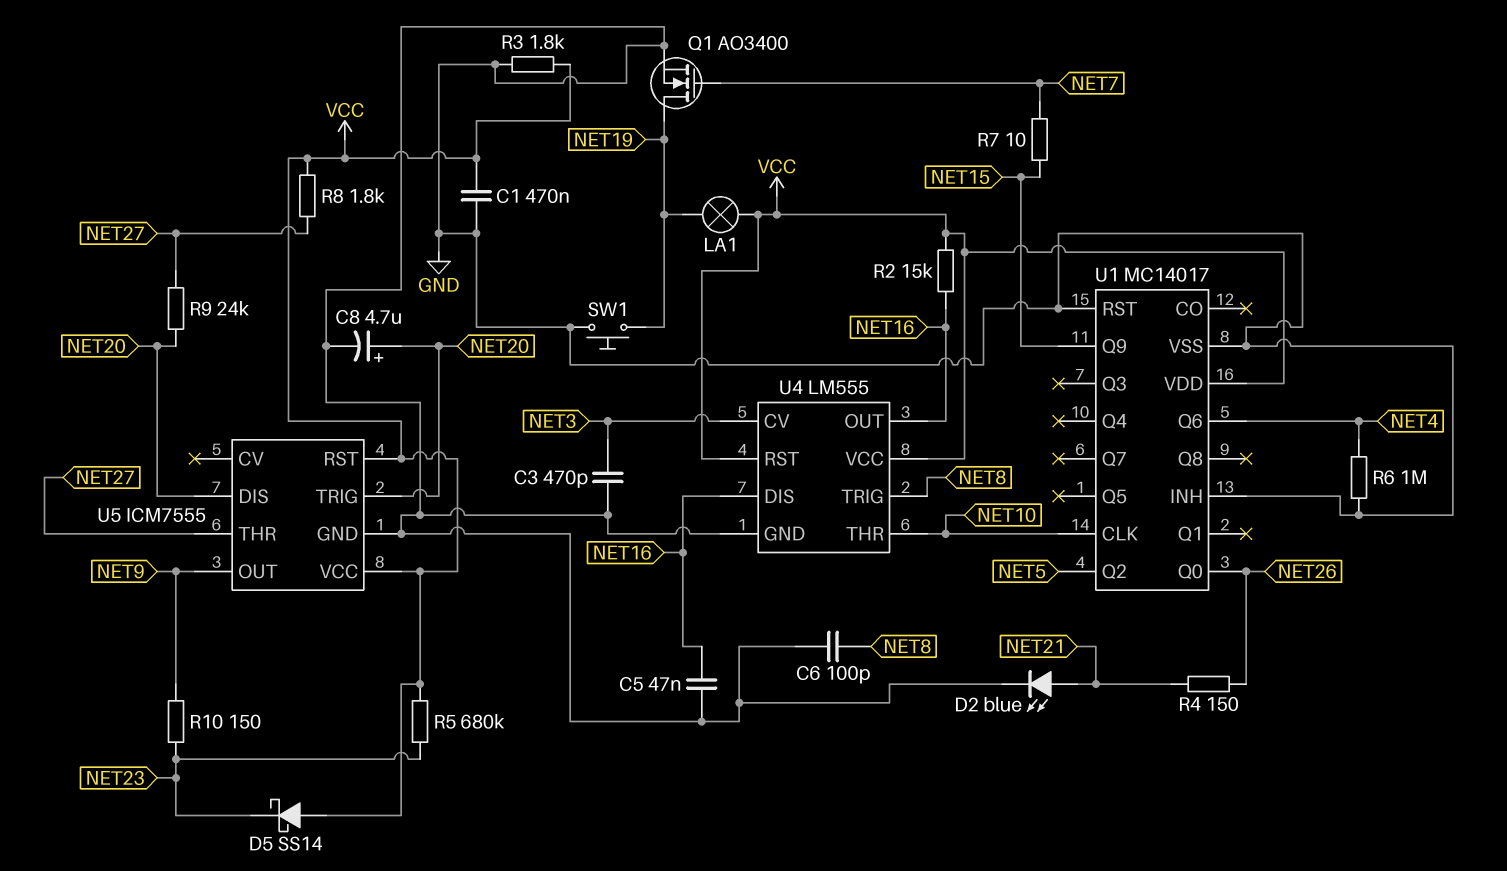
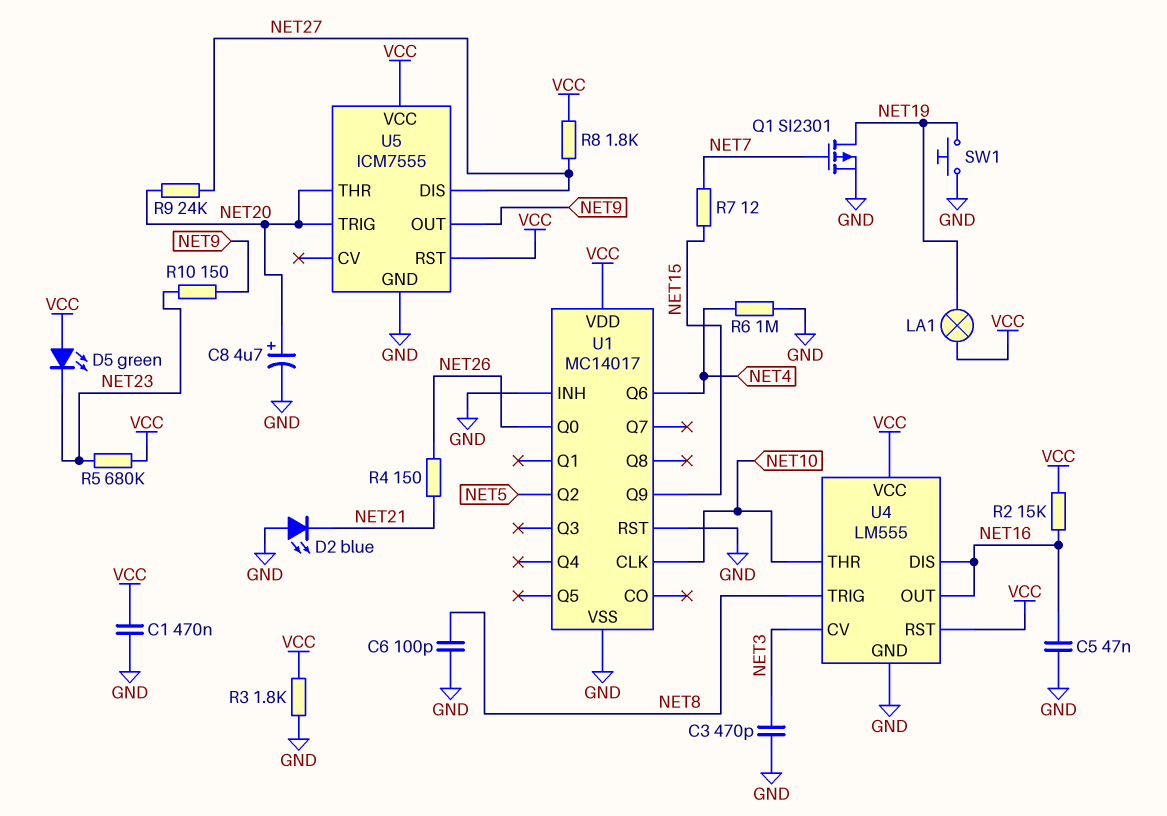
D2: LED blue (A NET21, K GND) -> LED blue (A GND, K NET21)
D5: schottky SS14 (A VCC, K NET23) -> LED green (A VCC, K NET23)
Q1: NMOS AO3400 (G NET7, D NET19, S GND) -> PMOS SI2301 (G NET7, D NET19, S GND)
R7: 10 (NET7, NET15) -> 12 (NET7, NET15)
U5 pin DIS: NET20 -> NET27
U5 pin THR: NET27 -> NET20

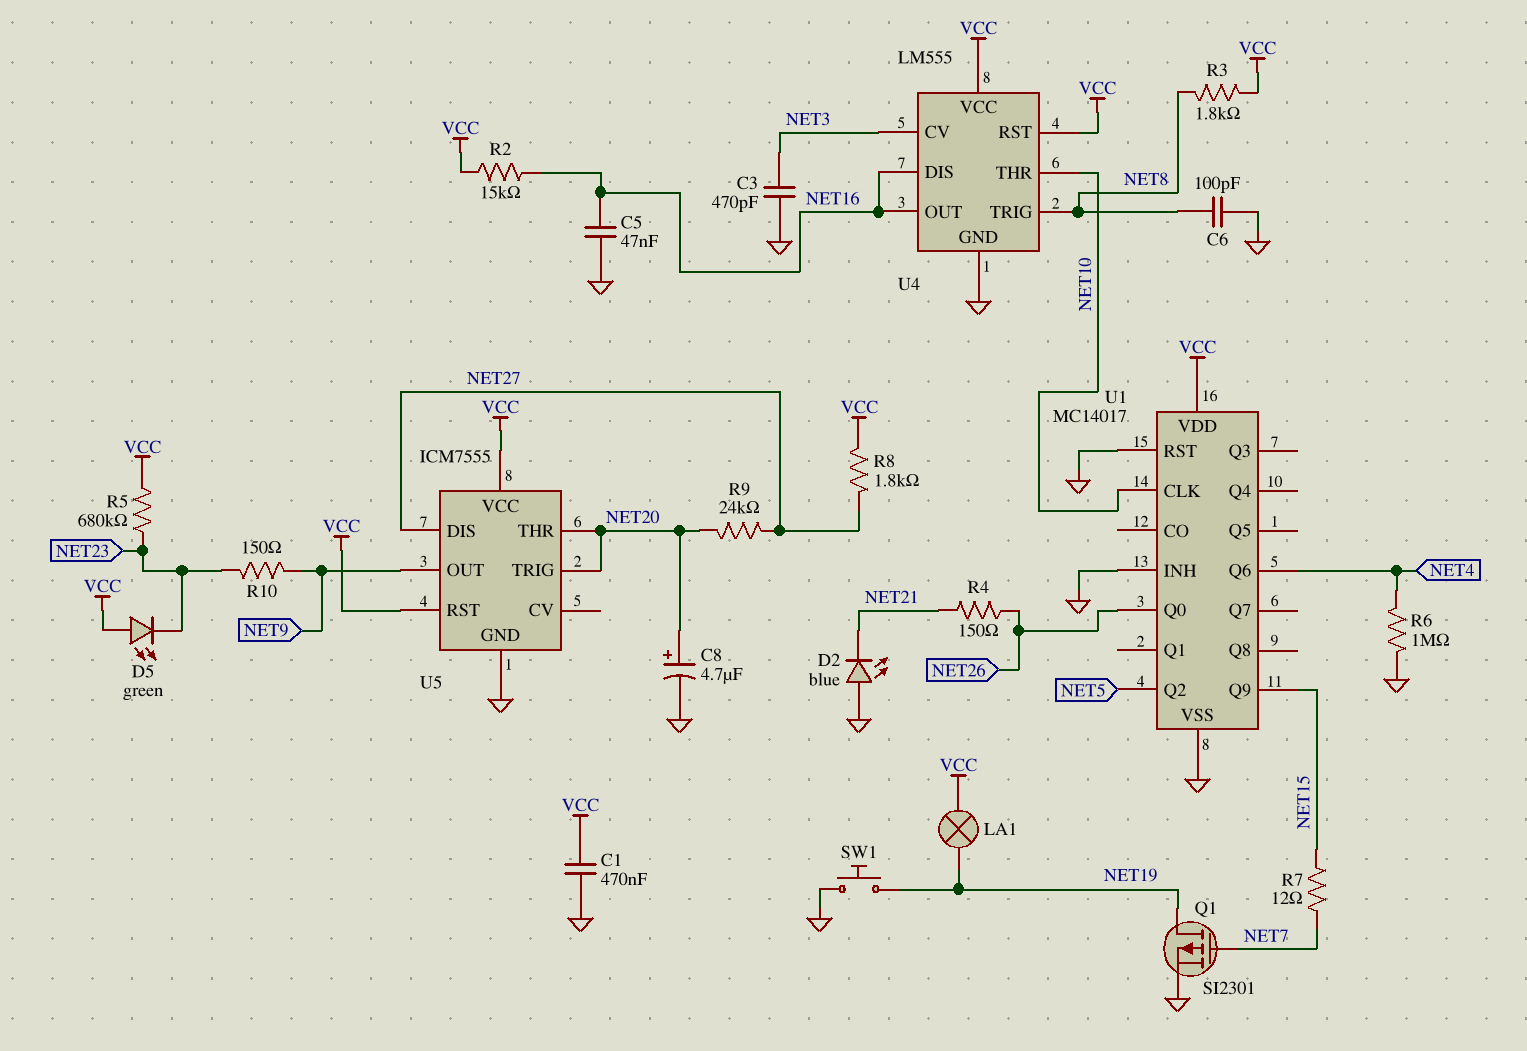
R3: 1.8k (GND, VCC) -> 1.8k (NET8, VCC)

